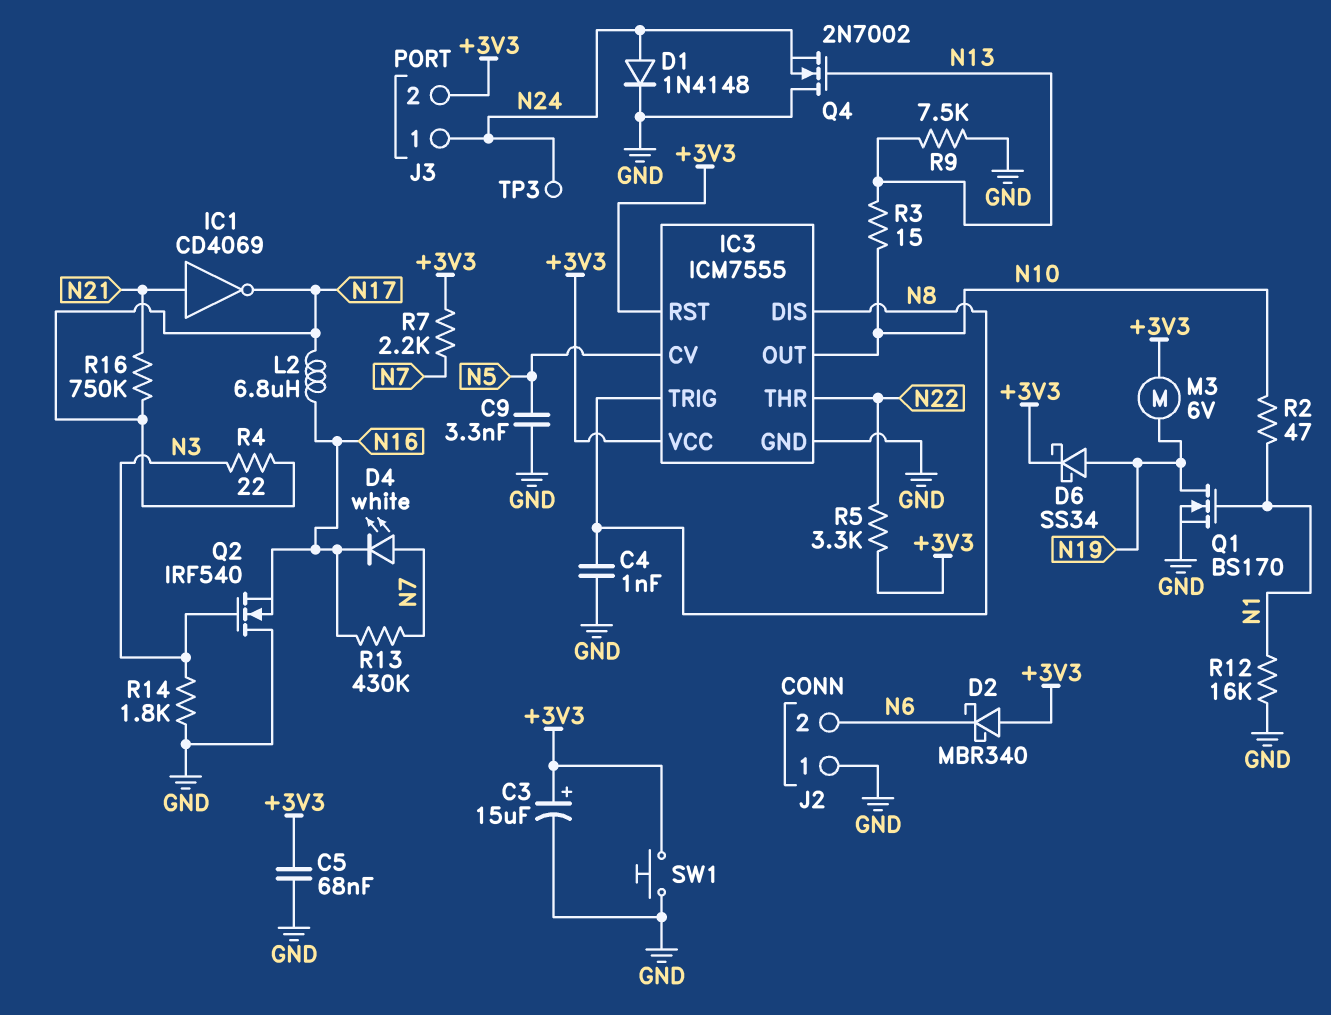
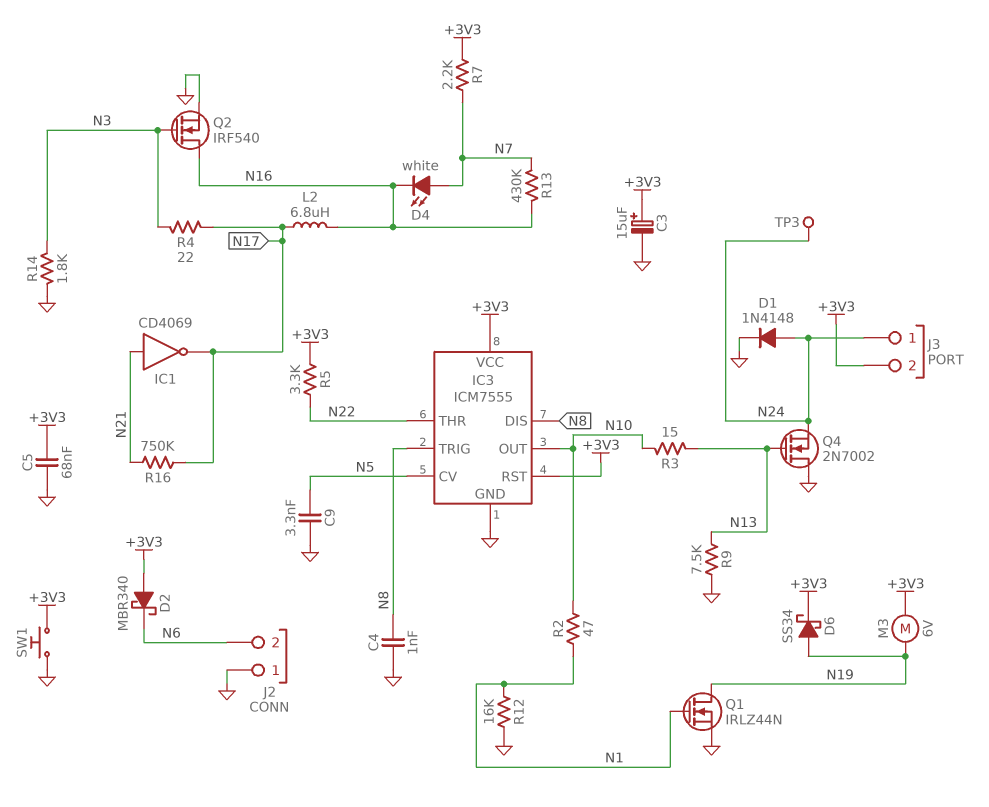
Q1: NMOS BS170 (G N1, D N19, S GND) -> NMOS IRLZ44N (G N1, D N19, S GND)
Q2: NMOS IRF540 (G N3, D GND, S N16) -> NMOS IRF540 (G N3, D N16, S GND)

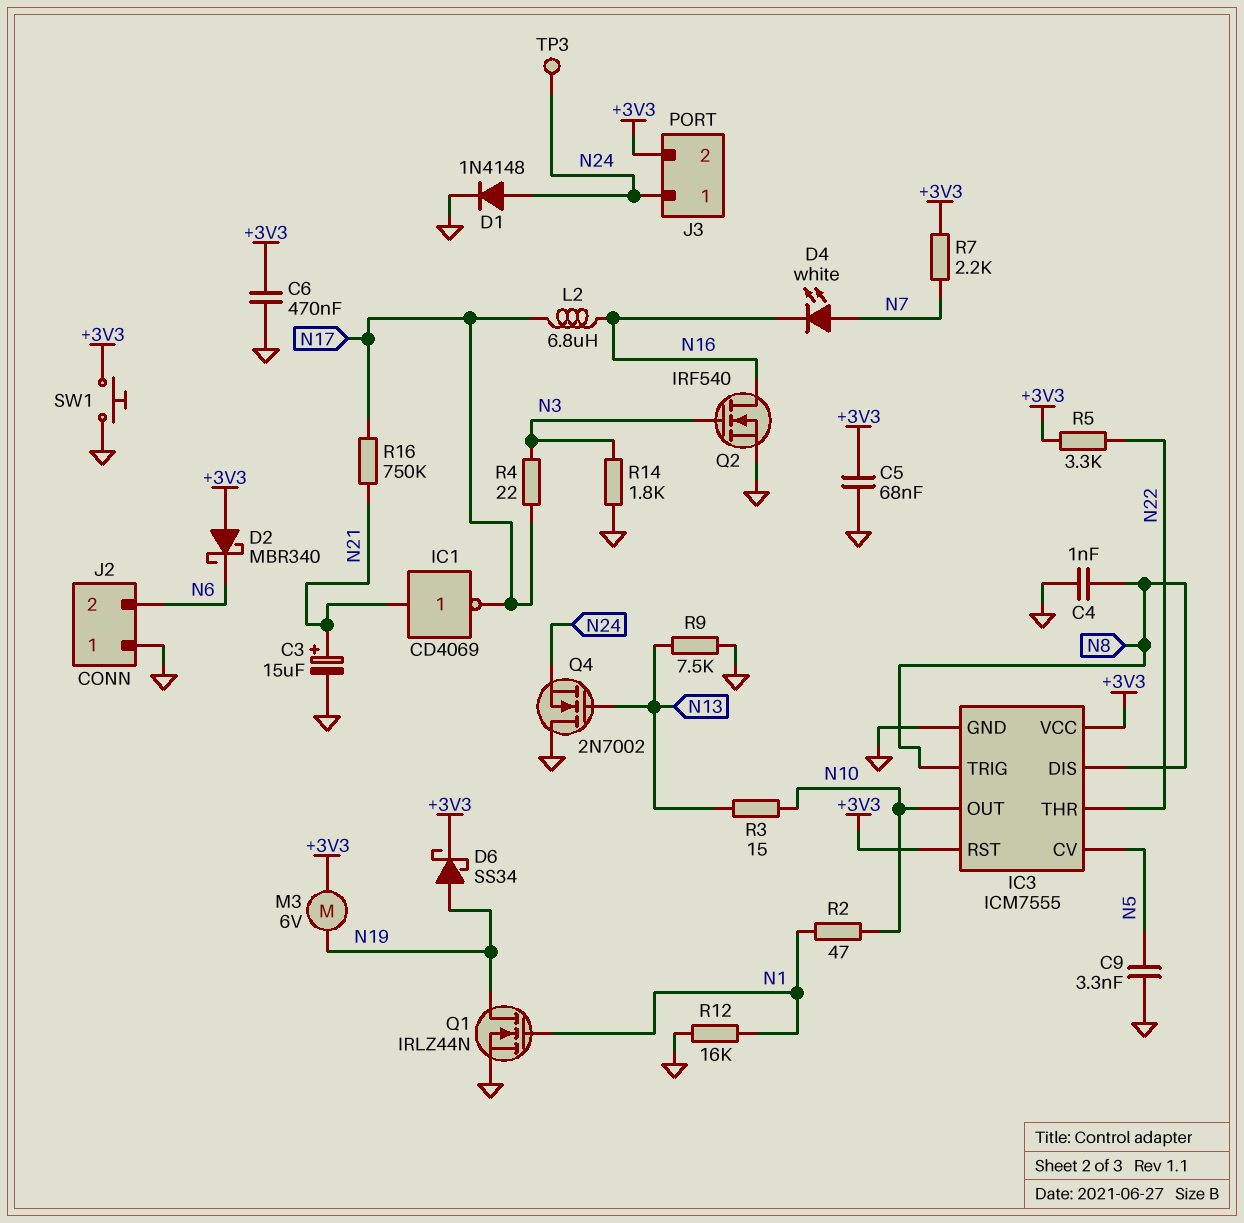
C3: 15uF (plus +3V3, minus GND) -> 15uF (plus N21, minus GND)
C6: none -> 470nF (+3V3, GND)
R13: 430k (N7, N16) -> none

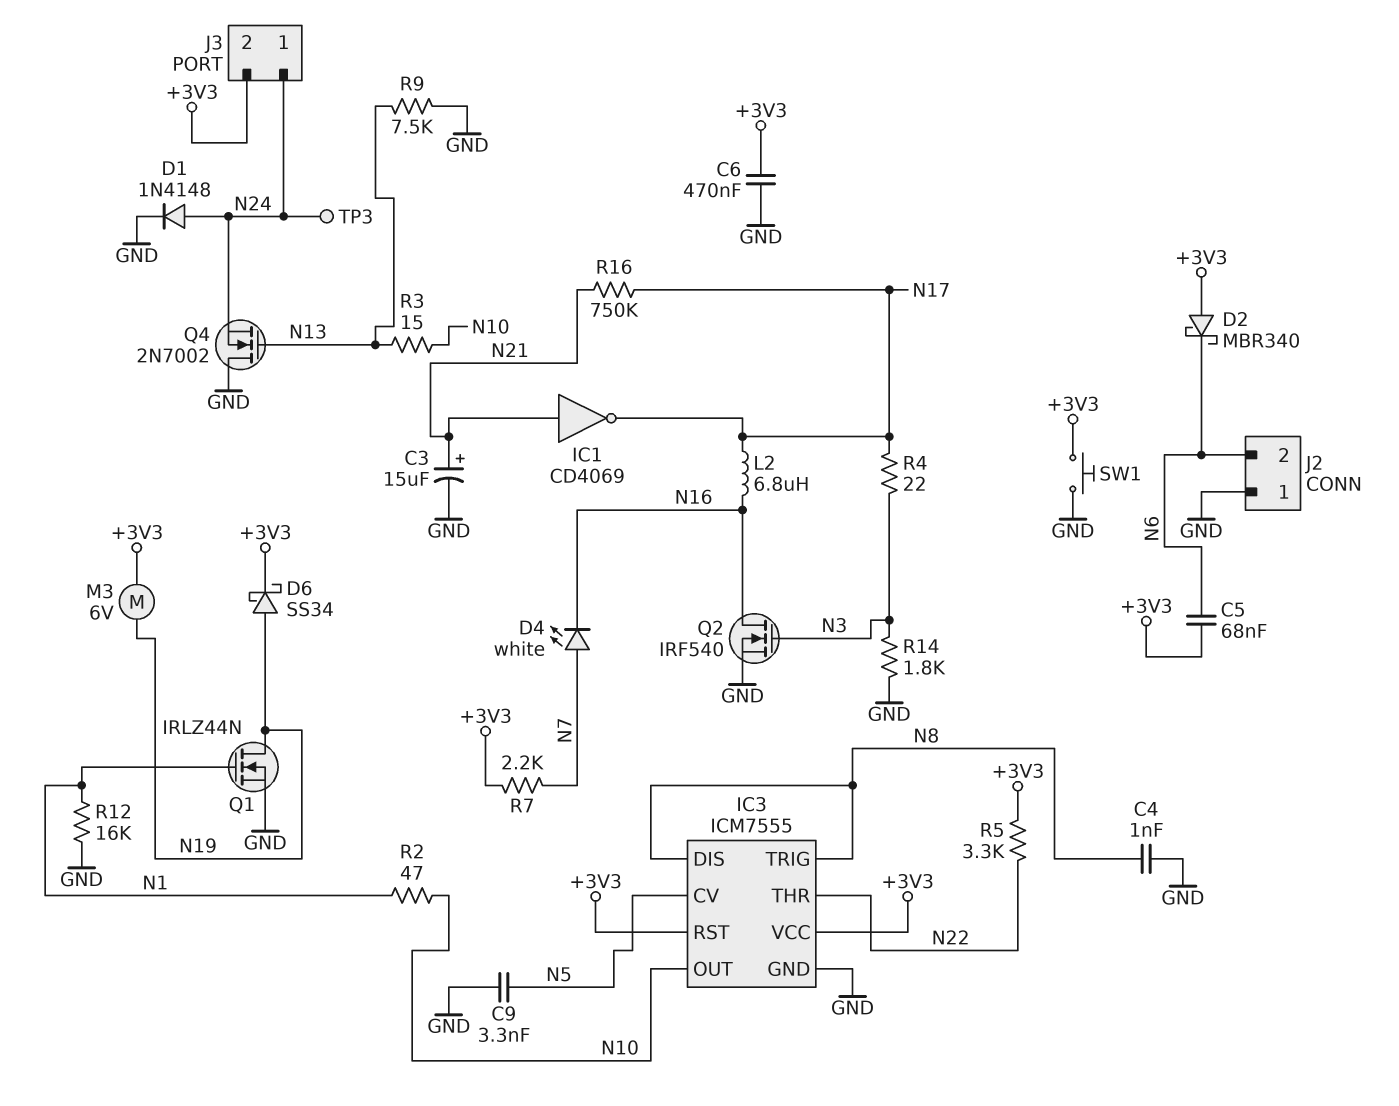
C5: 68nF (+3V3, GND) -> 68nF (+3V3, N6)

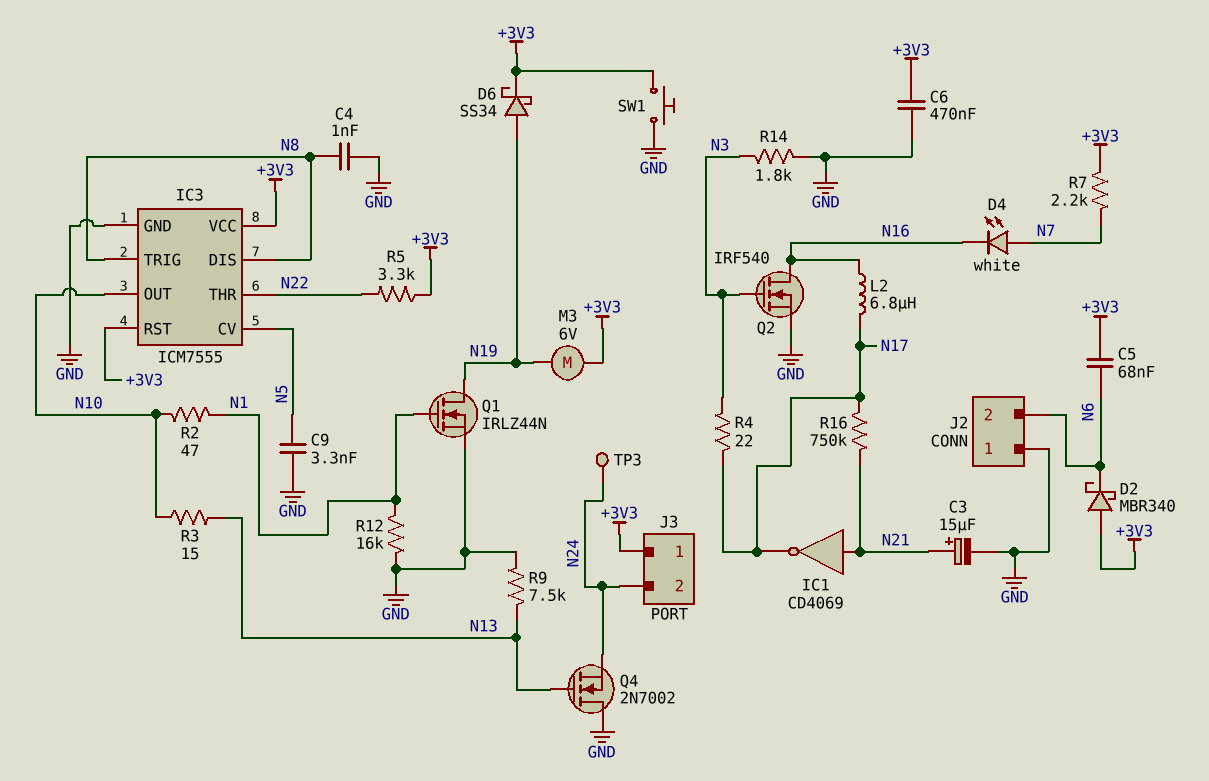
D1: diode 1N4148 (A N24, K GND) -> none
J3 pin 1: N24 -> +3V3
J3 pin 2: +3V3 -> N24

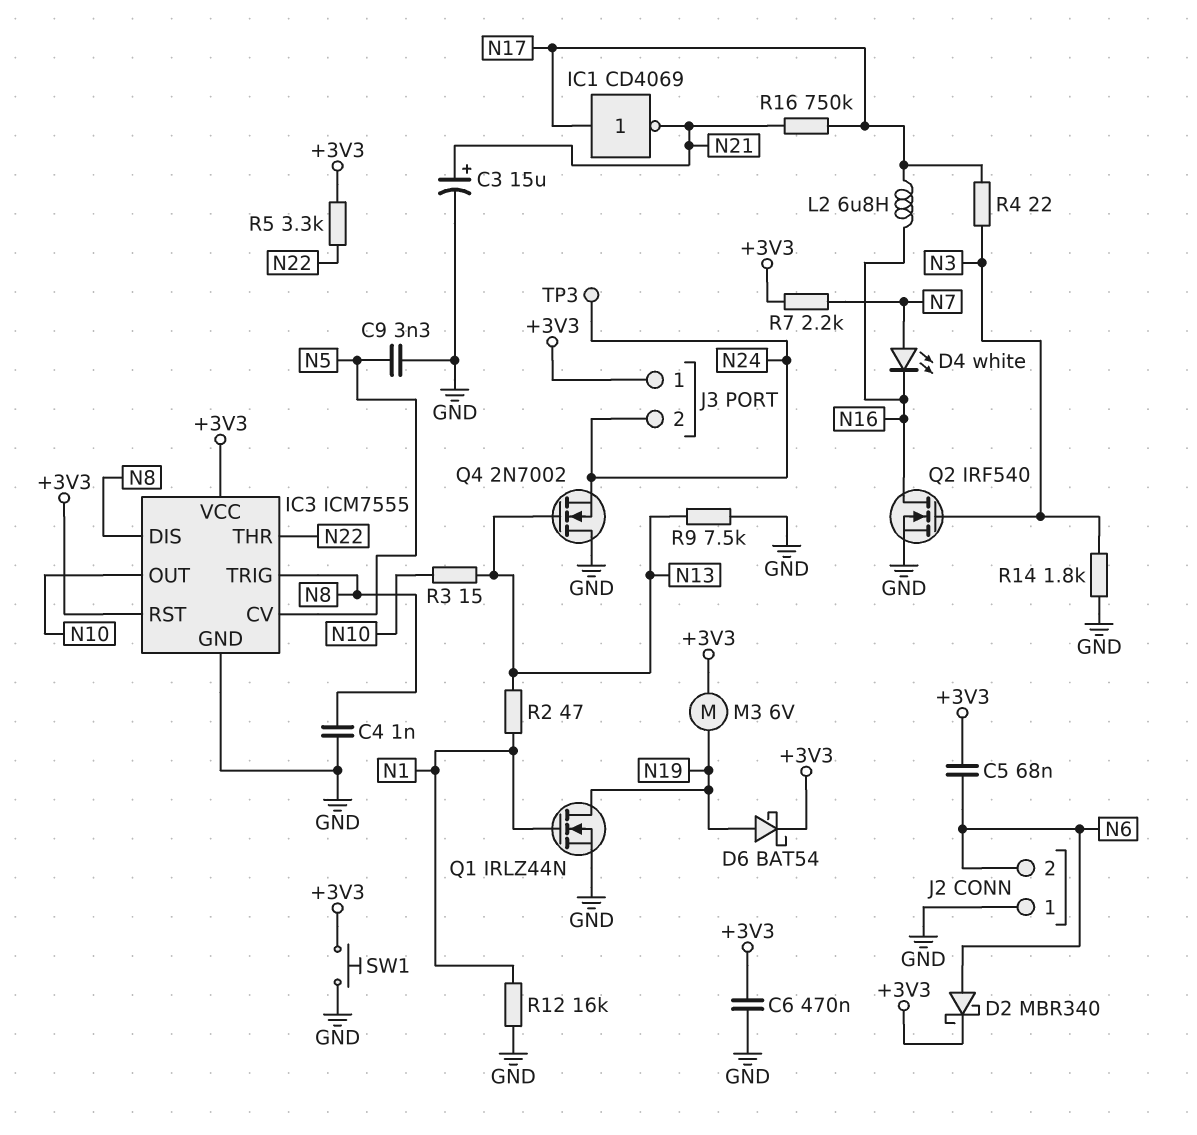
D2: schottky MBR340 (A +3V3, K N6) -> schottky MBR340 (A N6, K +3V3)
D6: schottky SS34 (A N19, K +3V3) -> schottky BAT54 (A N19, K +3V3)
IC1: NOT CD4069 (in N21, out N17) -> NOT CD4069 (in N17, out N21)
R2: 47 (N1, N10) -> 47 (N1, N13)

